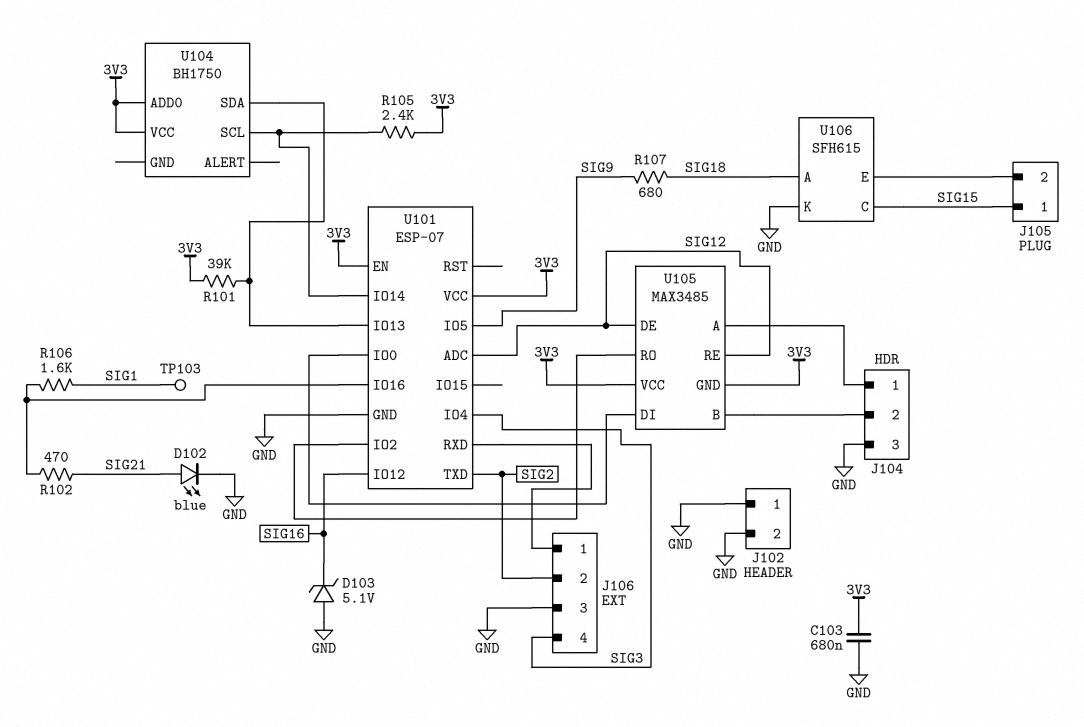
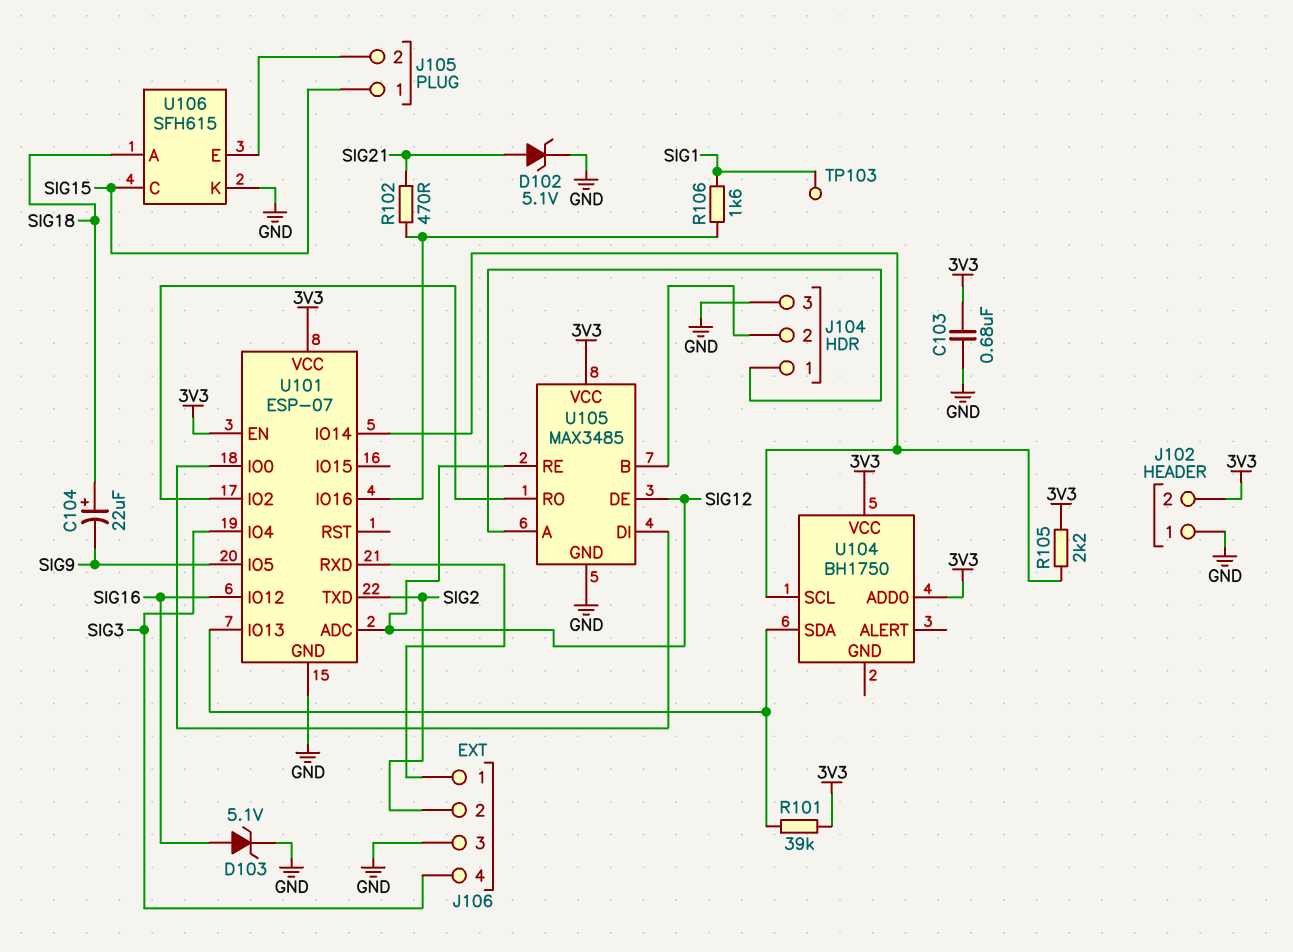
C104: none -> 22uF (plus SIG18, minus SIG9)
D102: LED blue (A SIG21, K GND) -> zener 5.1V (A SIG21, K GND)
D103: zener 5.1V (A GND, K SIG16) -> zener 5.1V (A SIG16, K GND)
J102 pin 2: GND -> 3V3
R105: 2.4k (3V3, U101/IO14) -> 2.2k (3V3, U101/IO14)
R107: 680 (SIG9, SIG18) -> none
U105 pin GND: 3V3 -> GND

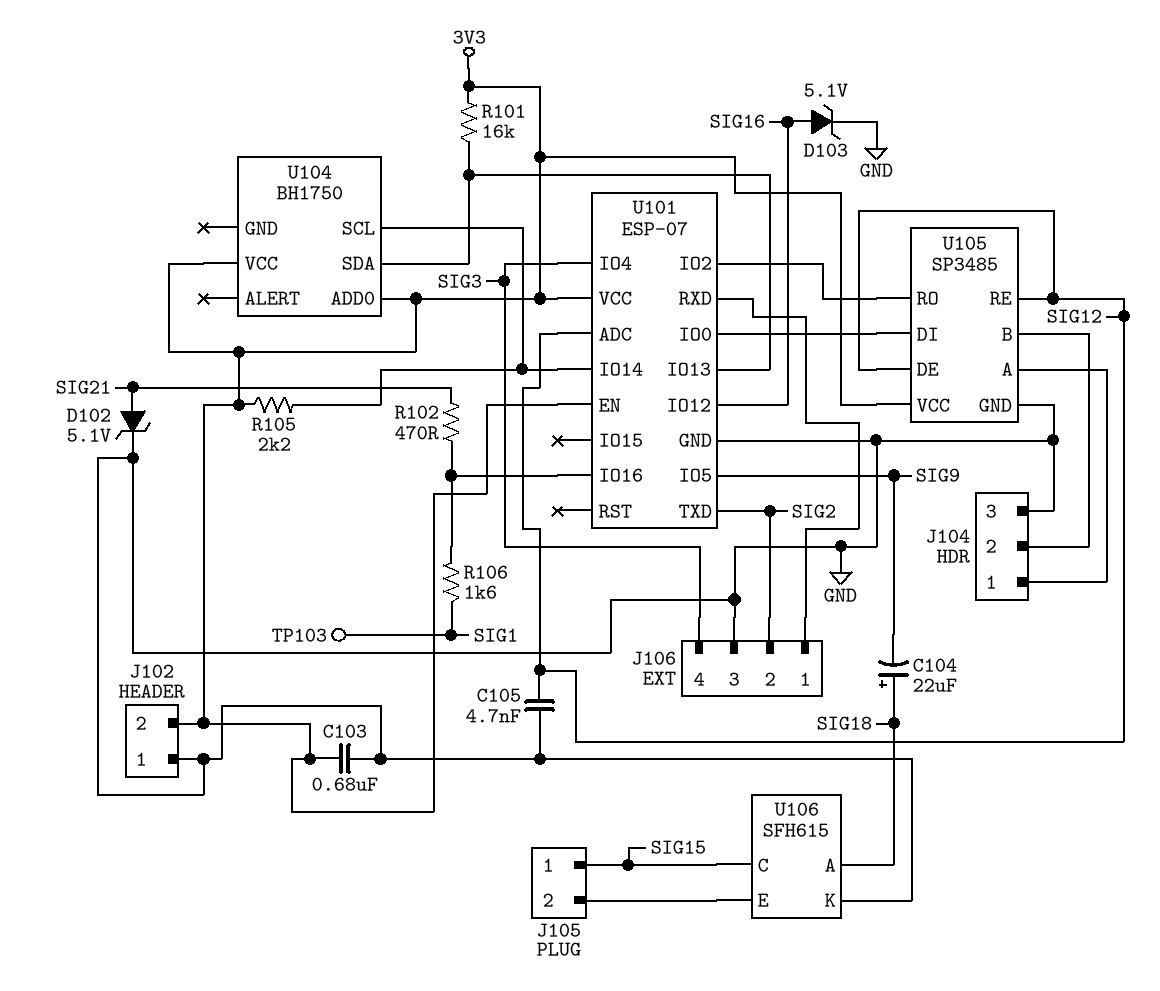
C105: none -> 4.7nF (GND, SIG12)
R101: 39k (3V3, U101/IO13) -> 16k (3V3, U101/IO13)
U105: MAX3485 -> SP3485

